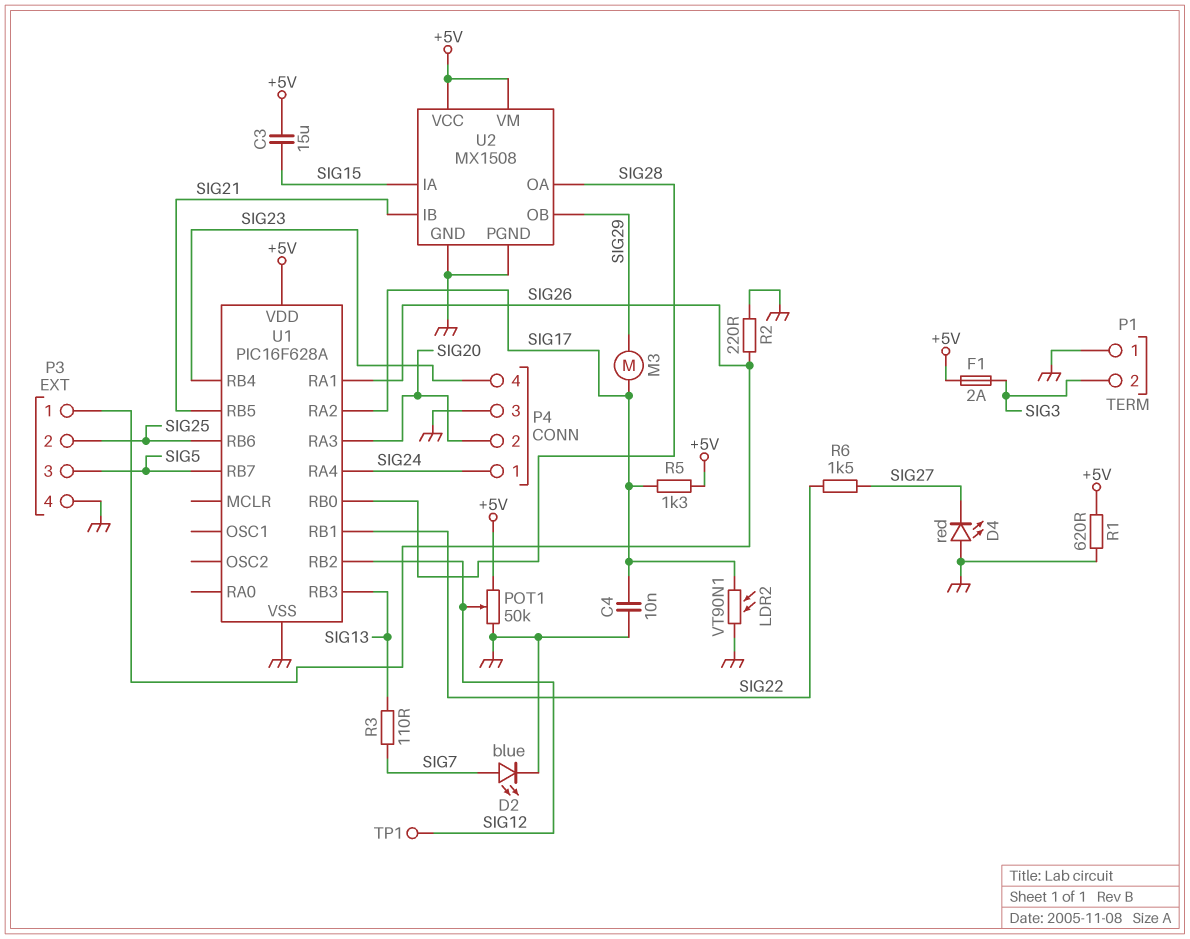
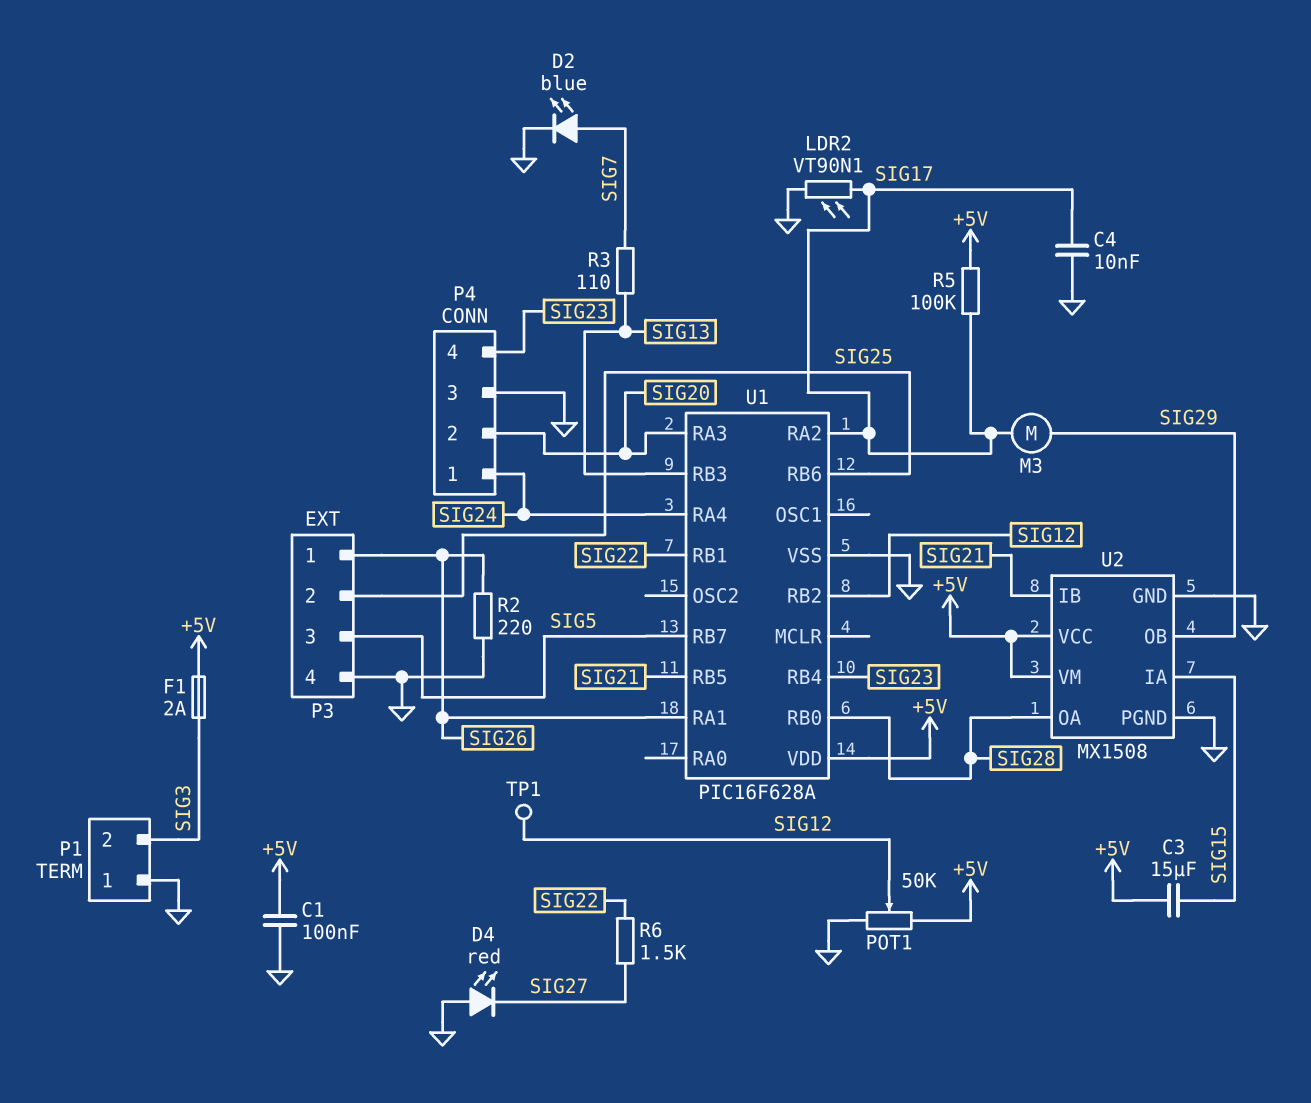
C1: none -> 100nF (+5V, GND)
R1: 620 (+5V, GND) -> none
R5: 1.3k (+5V, SIG17) -> 100k (+5V, SIG17)

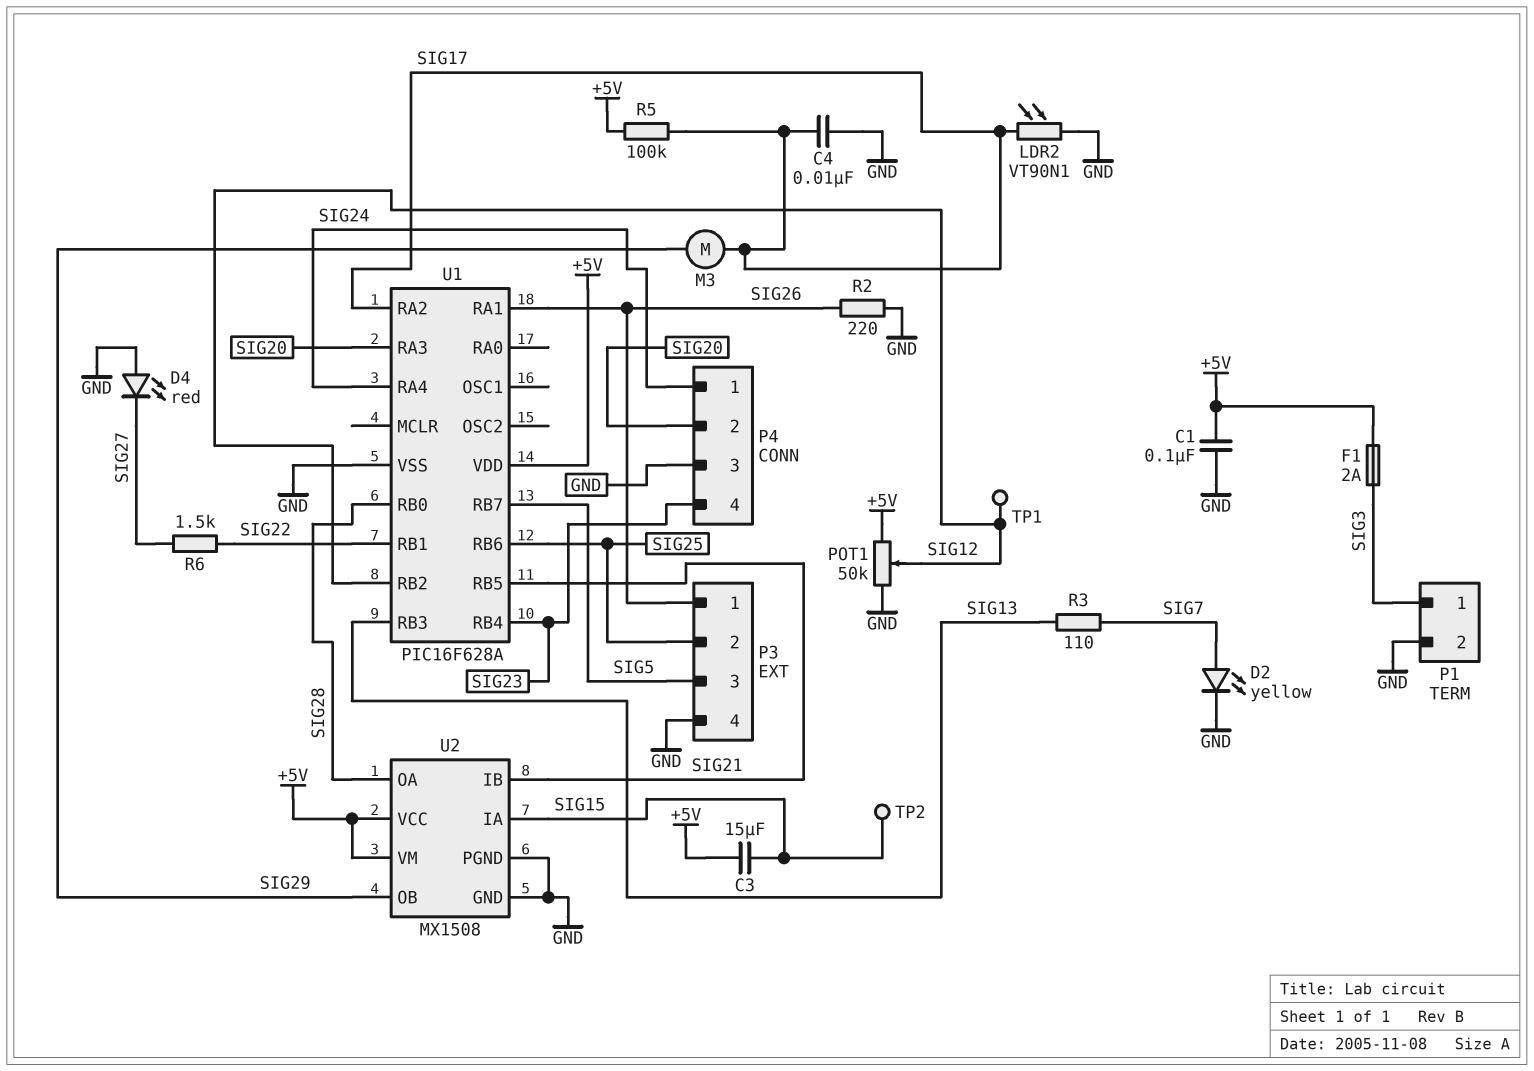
D2: LED blue (A SIG7, K GND) -> LED yellow (A SIG7, K GND)
P1 pin 1: GND -> SIG3
P1 pin 2: SIG3 -> GND
TP2: none -> test point (SIG15)

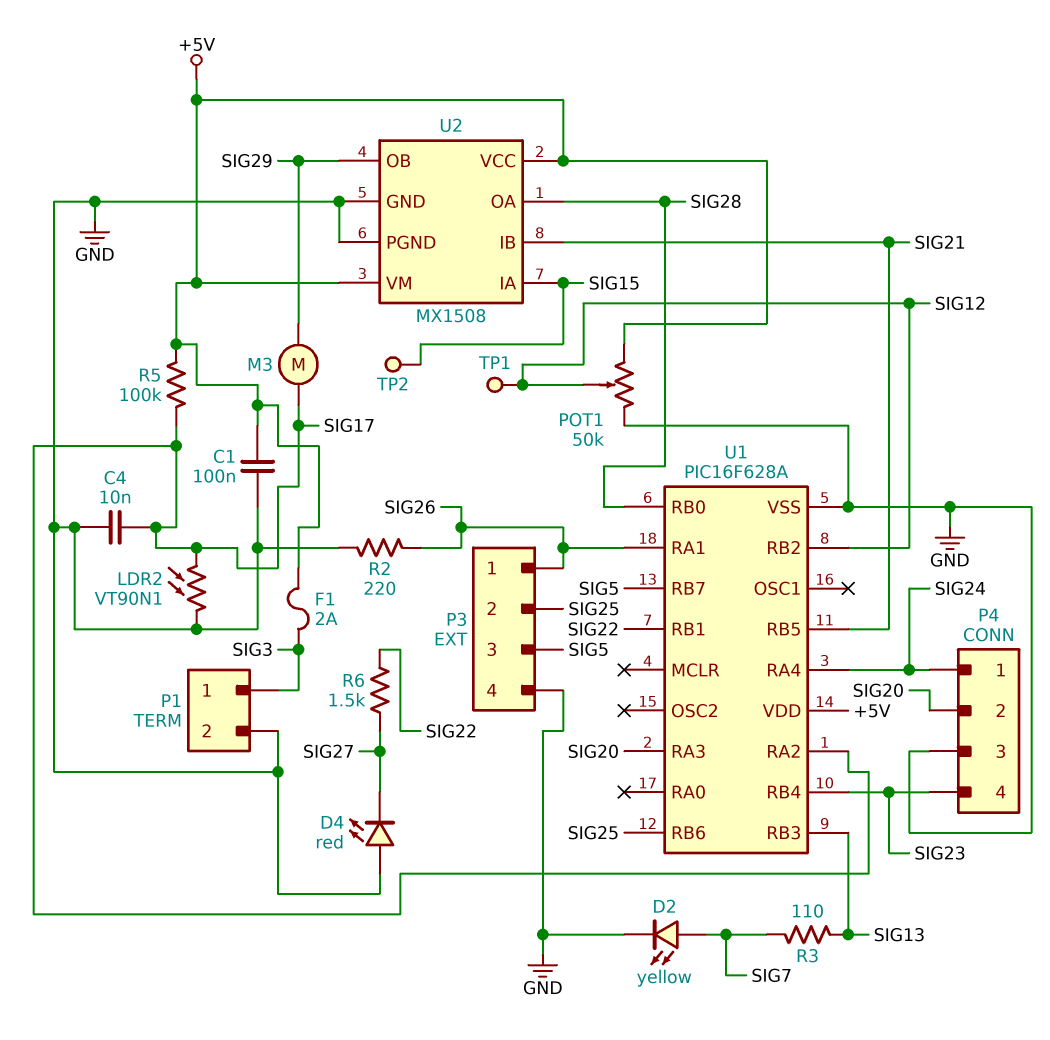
C3: 15uF (+5V, SIG15) -> none

